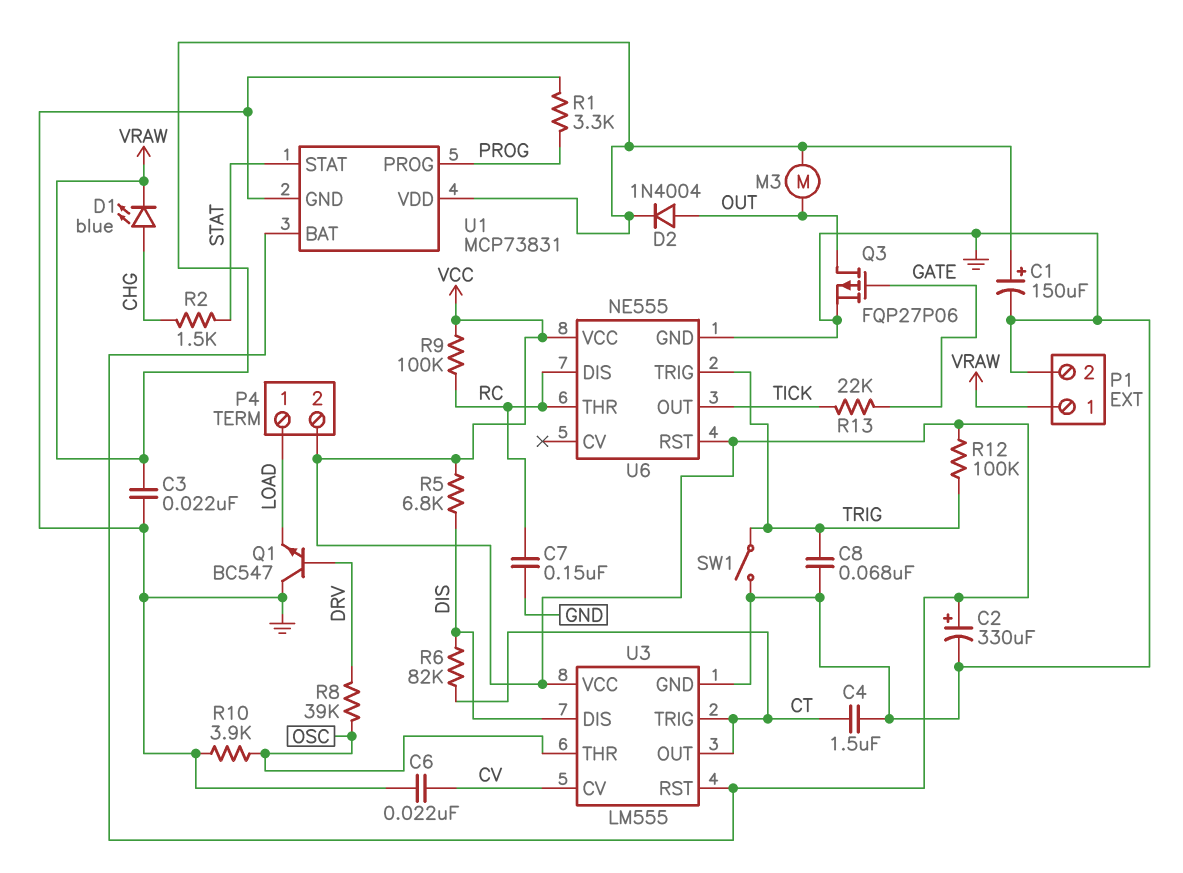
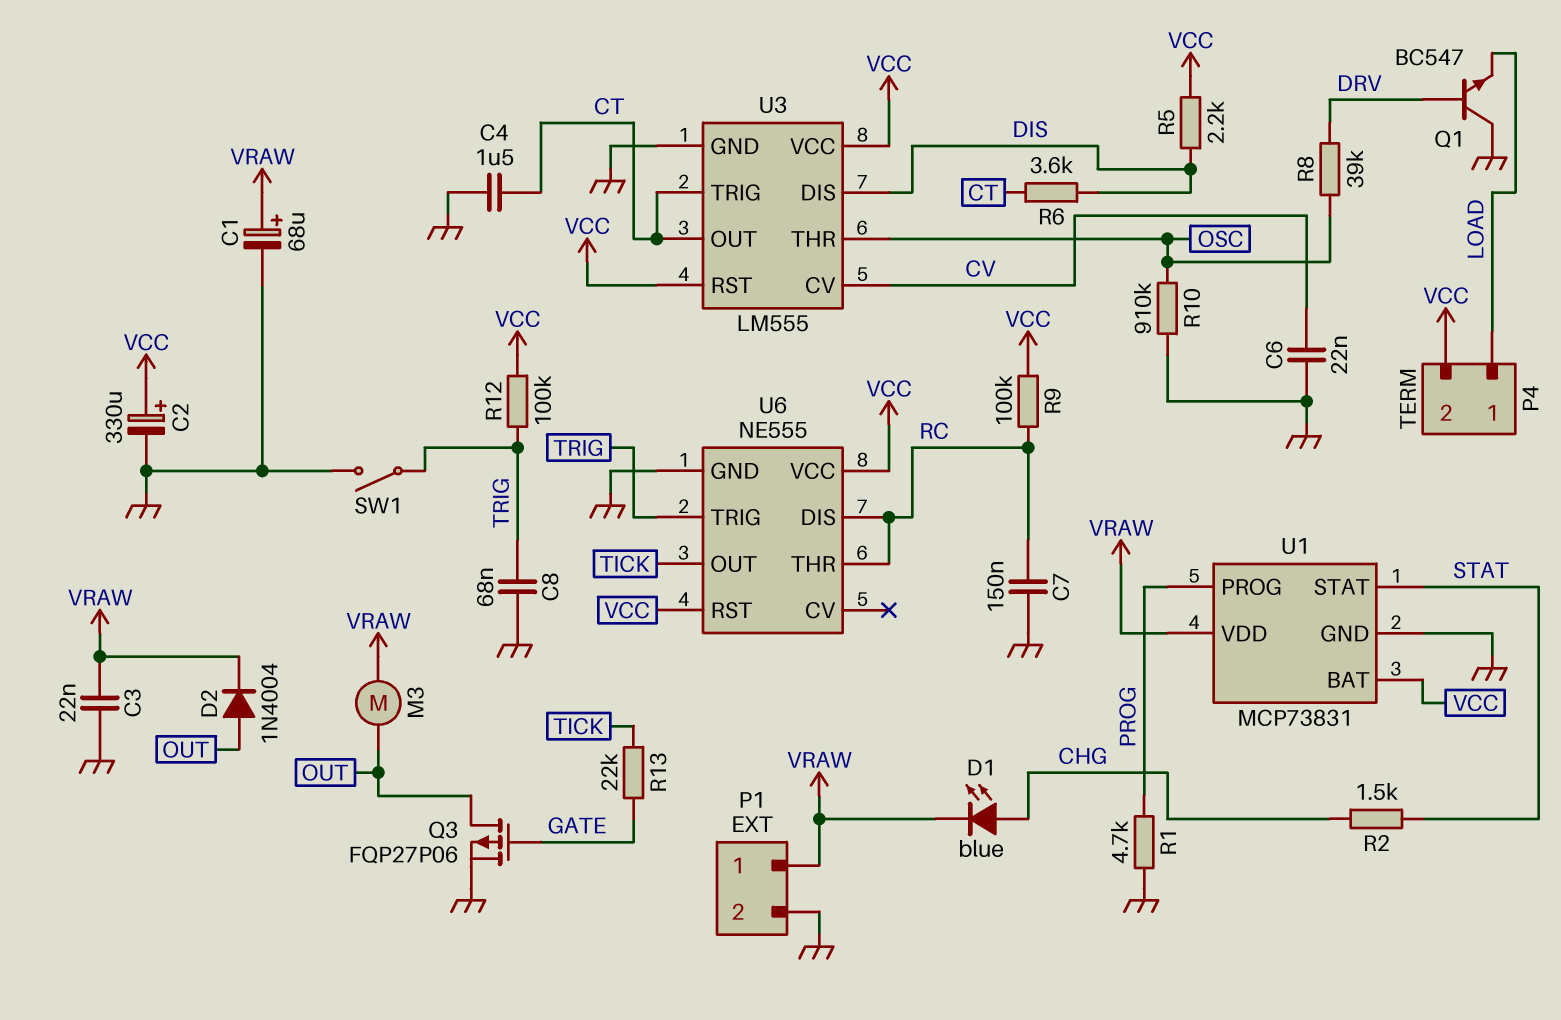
C1: 150uF (plus VRAW, minus GND) -> 68uF (plus VRAW, minus GND)
R1: 3.3k (GND, PROG) -> 4.7k (GND, PROG)
R5: 6.8k (DIS, VCC) -> 2.2k (DIS, VCC)
R6: 82k (CT, DIS) -> 3.6k (CT, DIS)
R10: 3.9k (GND, OSC) -> 910k (GND, OSC)

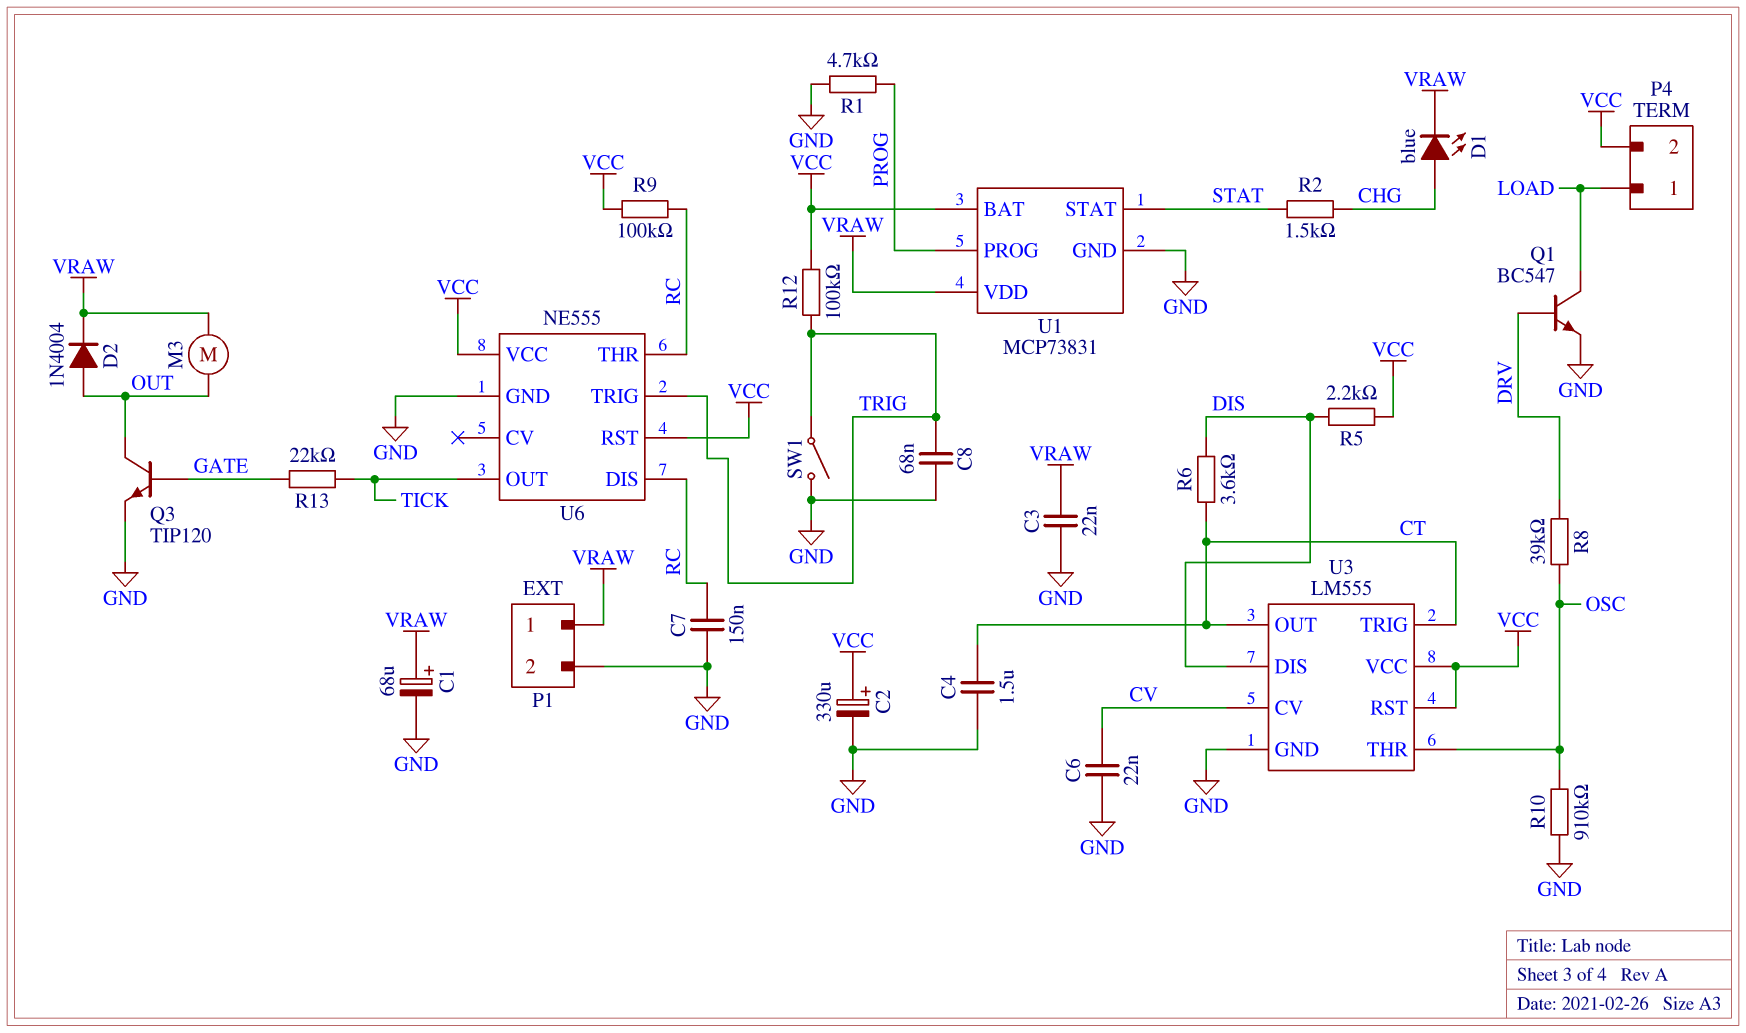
Q1: NPN BC547 (B DRV, C GND, E LOAD) -> NPN BC547 (B DRV, C LOAD, E GND)
Q3: PMOS FQP27P06 (G GATE, D OUT, S GND) -> NPN TIP120 (B GATE, C OUT, E GND)

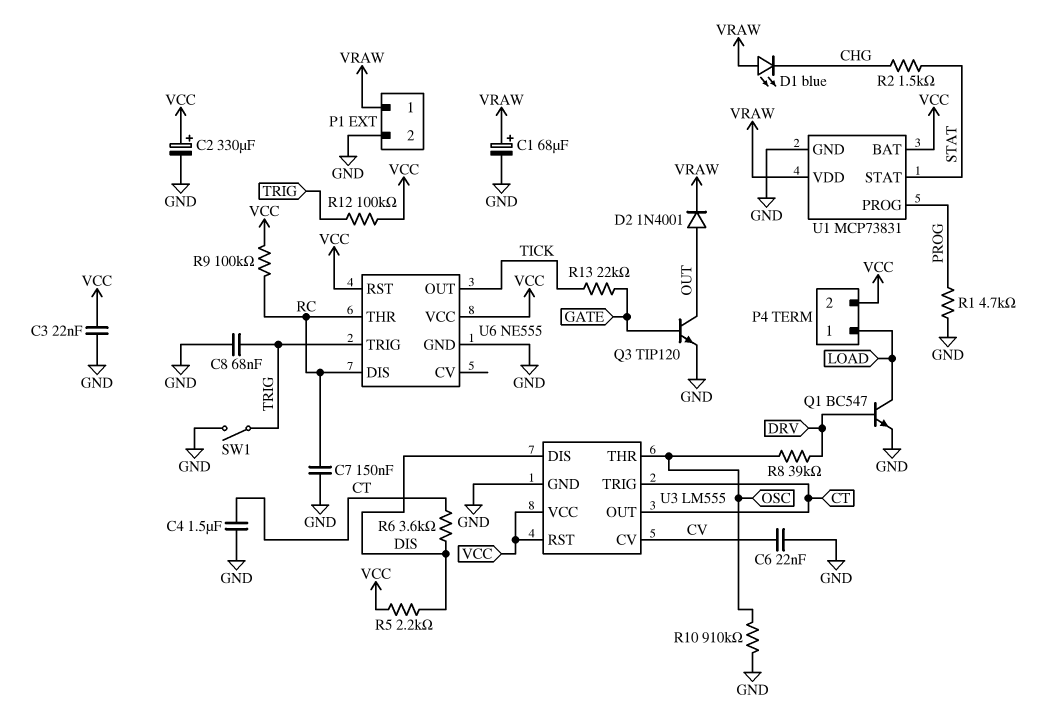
C3: 22nF (GND, VRAW) -> 22nF (GND, VCC)
D1: LED blue (A CHG, K VRAW) -> LED blue (A VRAW, K CHG)
D2: diode 1N4004 (A OUT, K VRAW) -> diode 1N4001 (A OUT, K VRAW)
M3: motor (OUT, VRAW) -> none

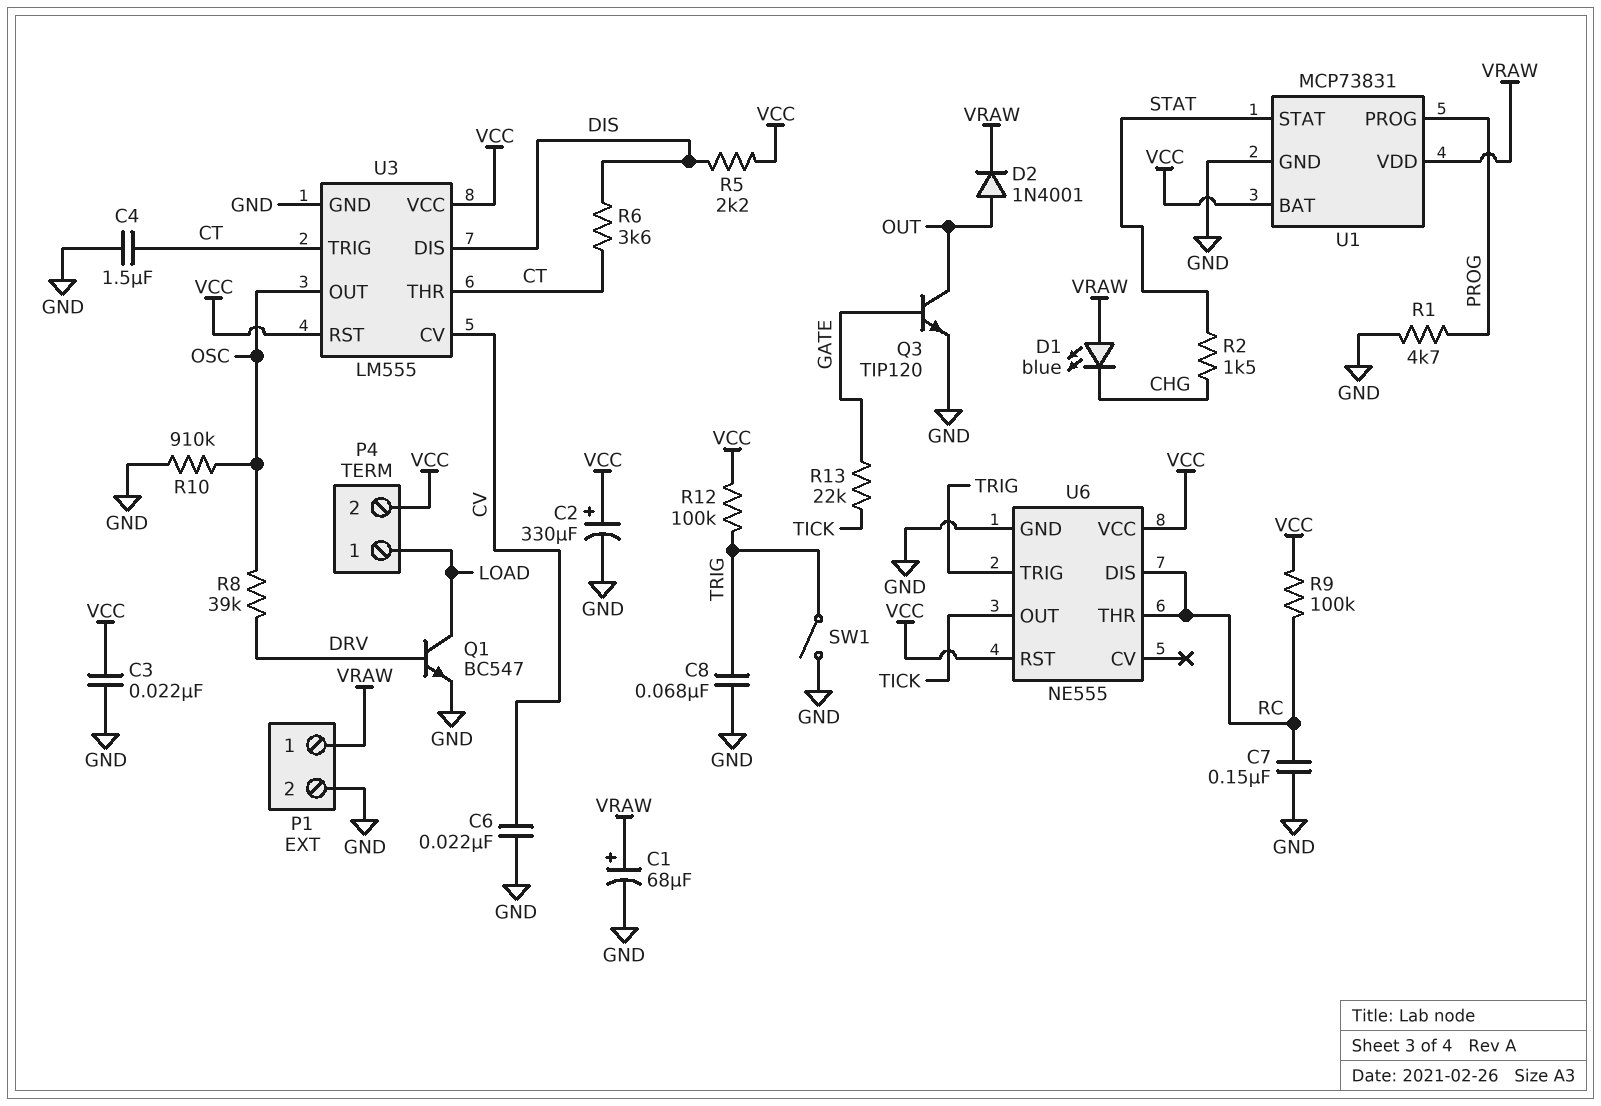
U3 pin OUT: CT -> OSC
U3 pin THR: OSC -> CT

